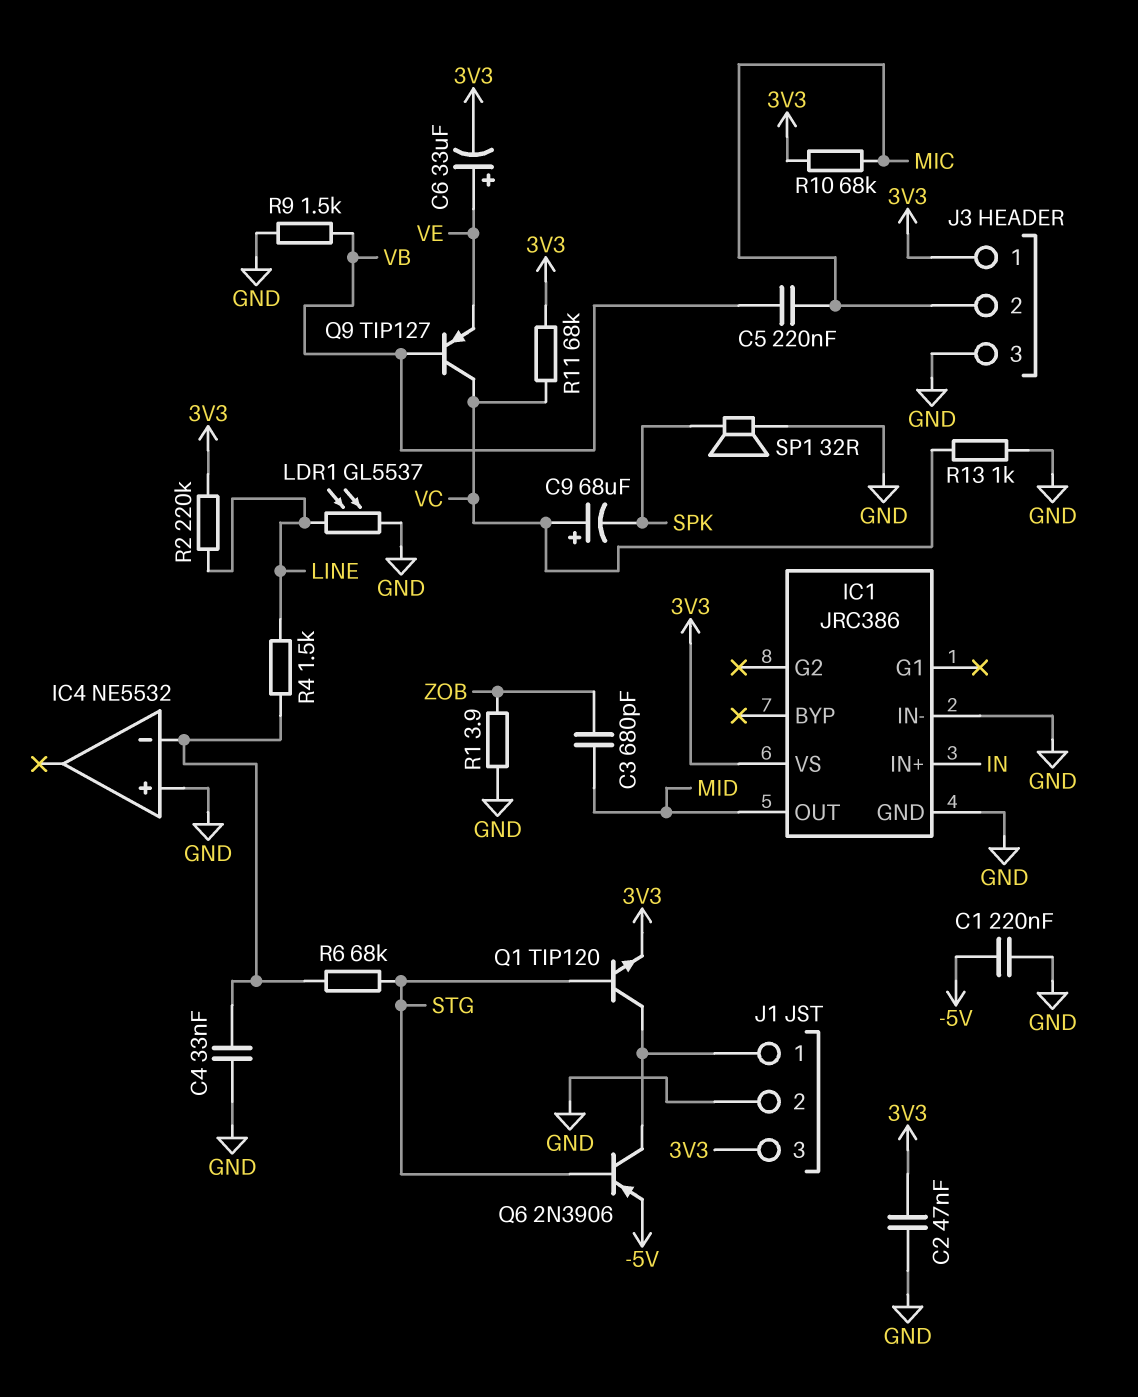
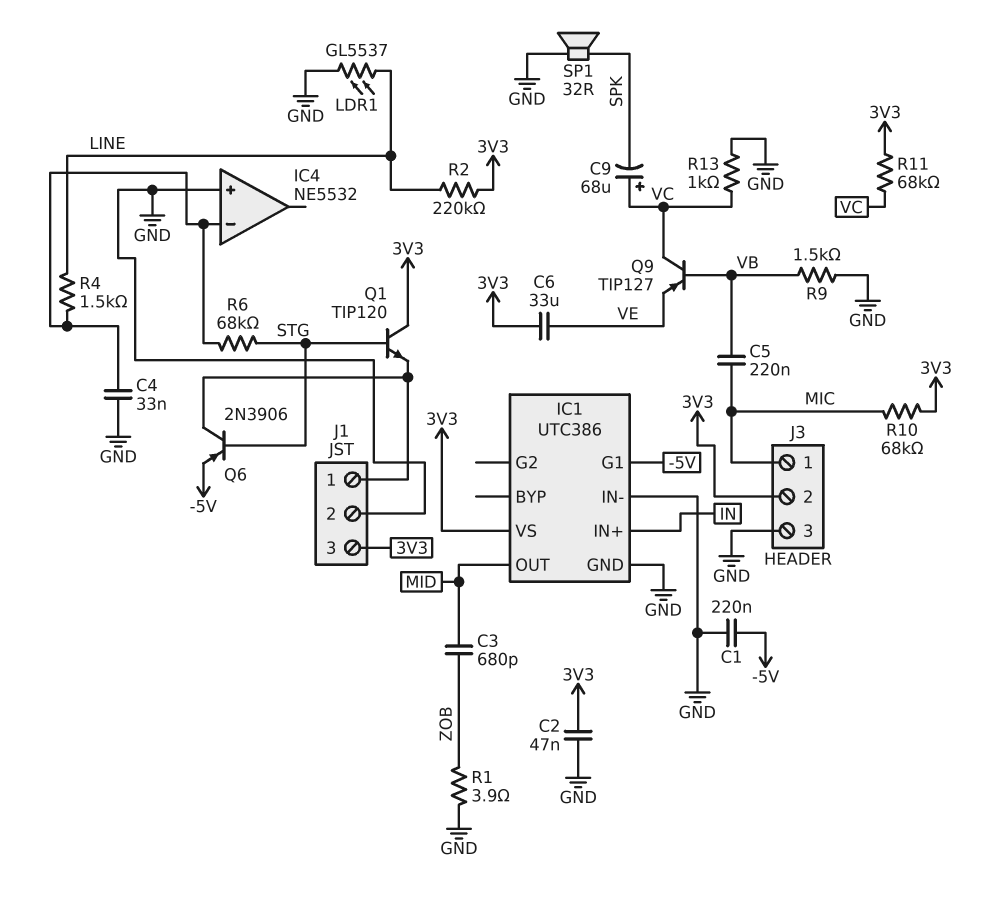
C6: 33uF (plus VE, minus 3V3) -> 33uF (3V3, VE)
IC1: JRC386 -> UTC386
IC1 pin G1: none -> -5V
J3 pin 1: 3V3 -> MIC
J3 pin 2: MIC -> 3V3
Q1: NPN TIP120 (B STG, C J1/1, E 3V3) -> NPN TIP120 (B STG, C 3V3, E J1/1)

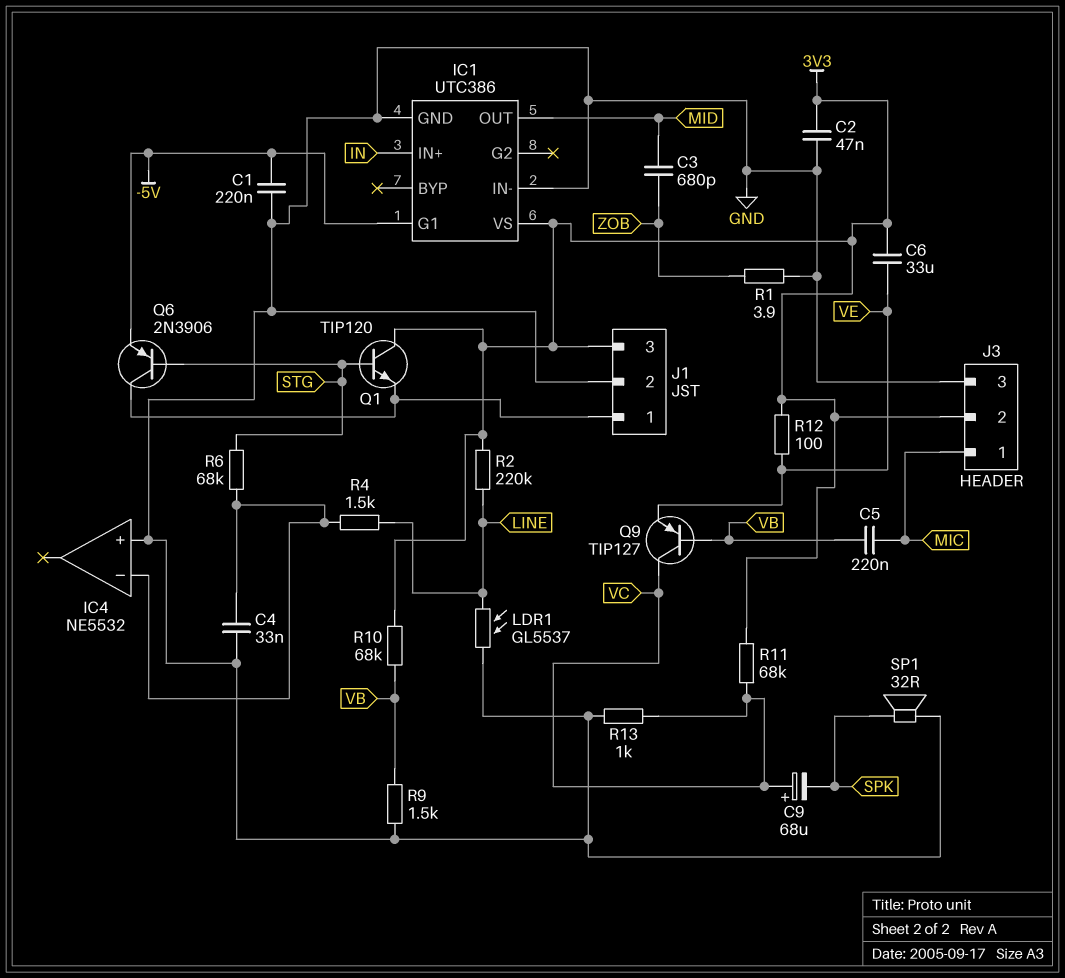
R10: 68k (3V3, MIC) -> 68k (3V3, VB)
R12: none -> 100 (3V3, VE)

